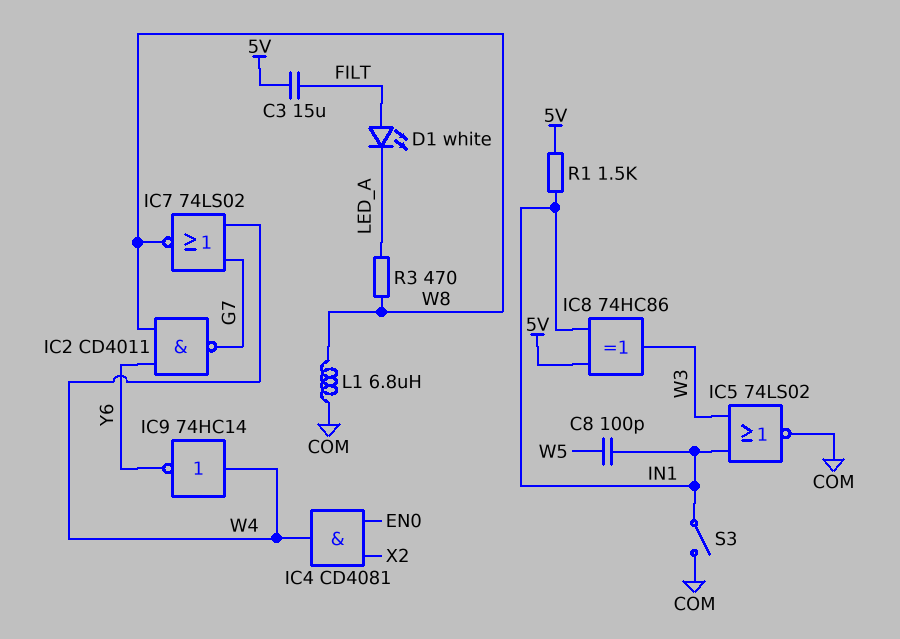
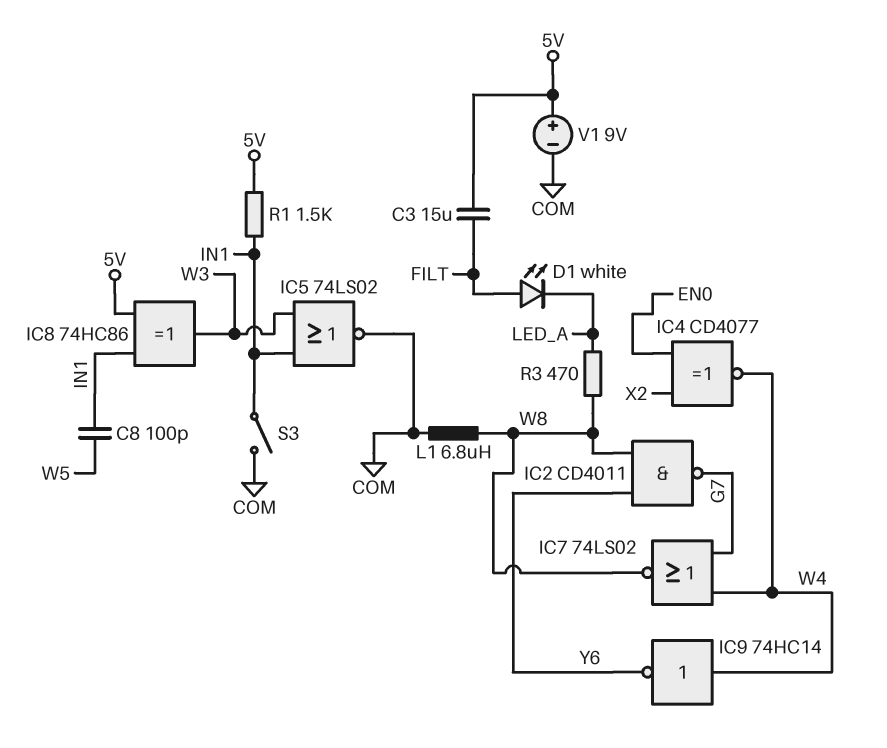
IC4: AND CD4081 (in EN0, in X2, out W4) -> XNOR CD4077 (in EN0, in X2, out W4)
V1: none -> 9V (plus 5V, minus COM)

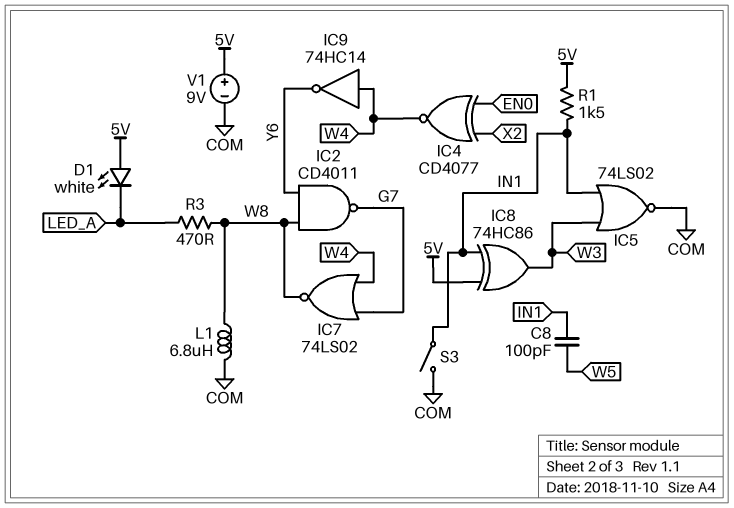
C3: 15uF (5V, FILT) -> none
D1: LED white (A FILT, K LED_A) -> LED white (A 5V, K LED_A)

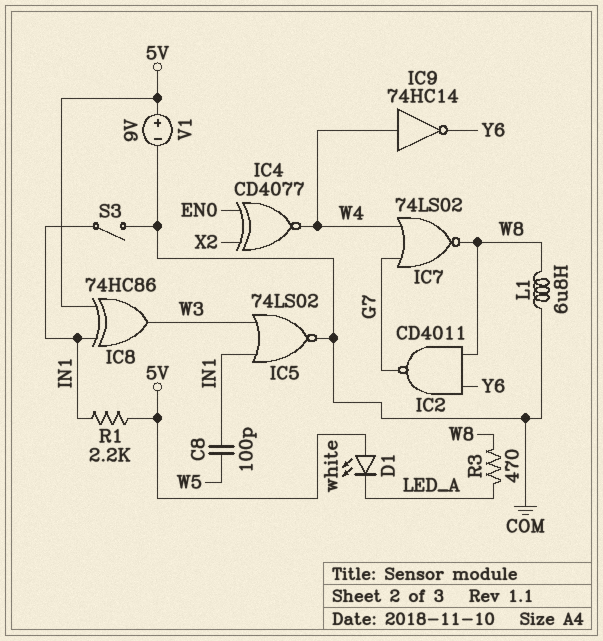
R1: 1.5k (5V, IN1) -> 2.2k (5V, IN1)

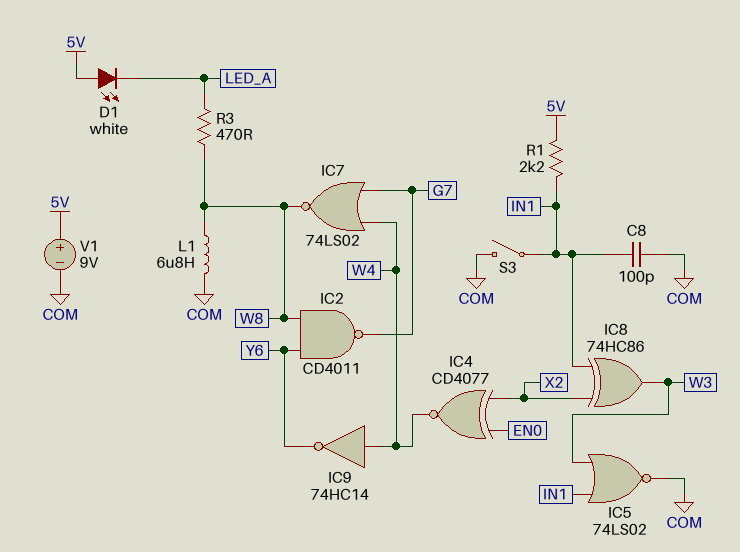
C8: 100pF (IN1, W5) -> 100pF (COM, IN1)
IC8: XOR 74HC86 (in 5V, in IN1, out W3) -> XOR 74HC86 (in IN1, in X2, out W3)

